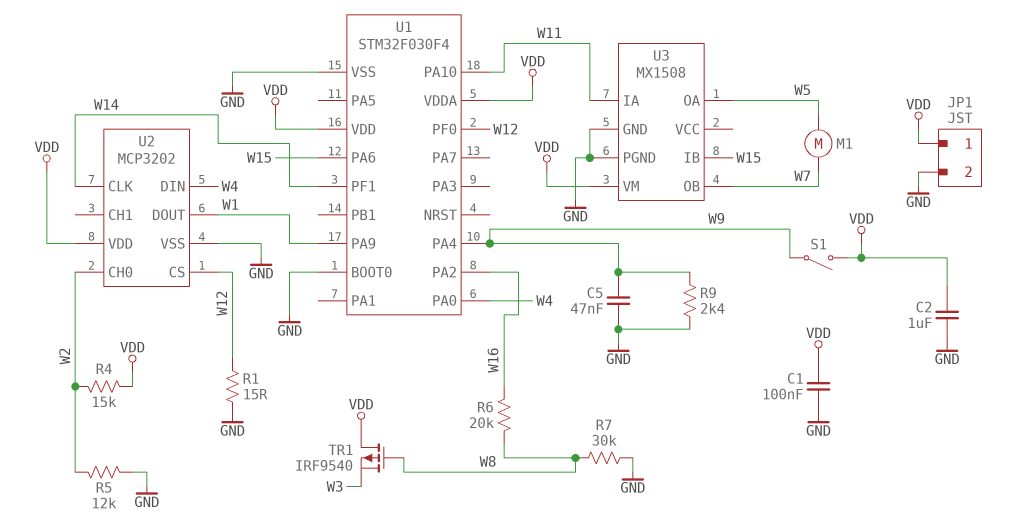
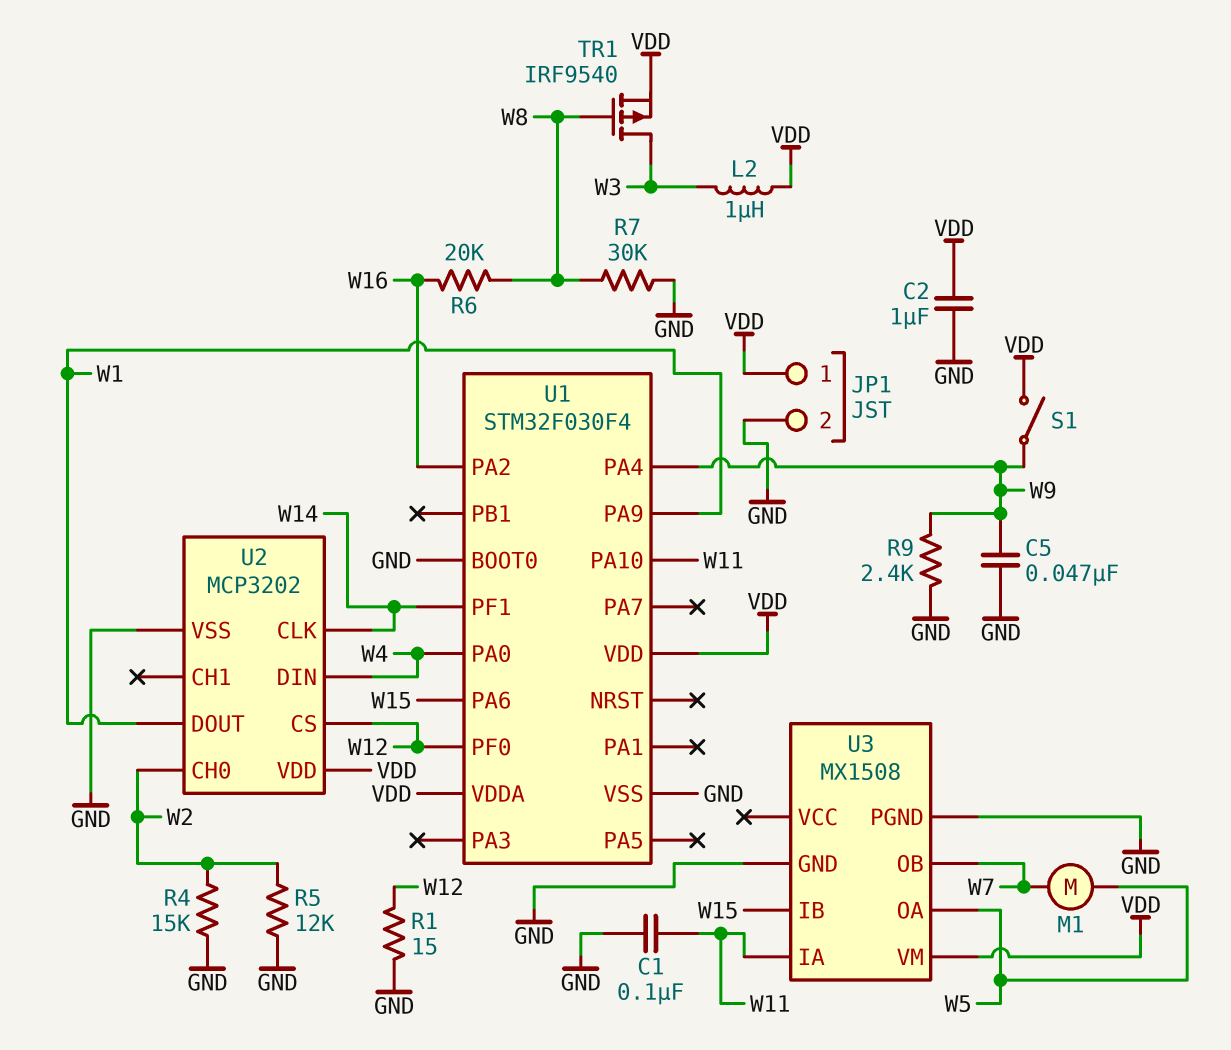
C1: 100nF (GND, VDD) -> 100nF (GND, W11)
L2: none -> 1uH (VDD, W3)
R4: 15k (VDD, W2) -> 15k (GND, W2)
TR1: PMOS IRF9540 (G W8, D VDD, S W3) -> PMOS IRF9540 (G W8, D W3, S VDD)

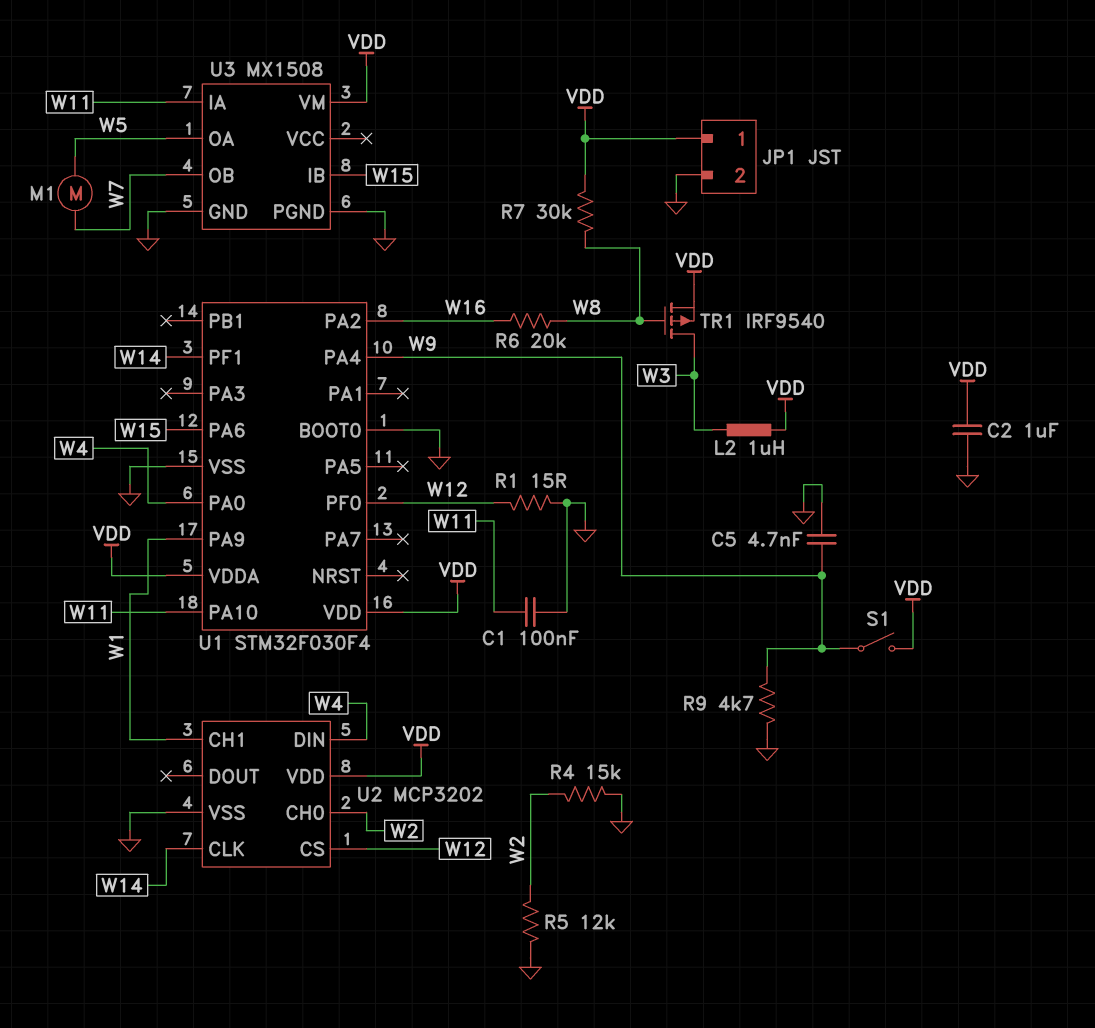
C5: 47nF (GND, W9) -> 4.7nF (GND, W9)
R7: 30k (GND, W8) -> 30k (VDD, W8)
R9: 2.4k (GND, W9) -> 4.7k (GND, W9)
U2 pin CH1: none -> W1
U2 pin DOUT: W1 -> none

